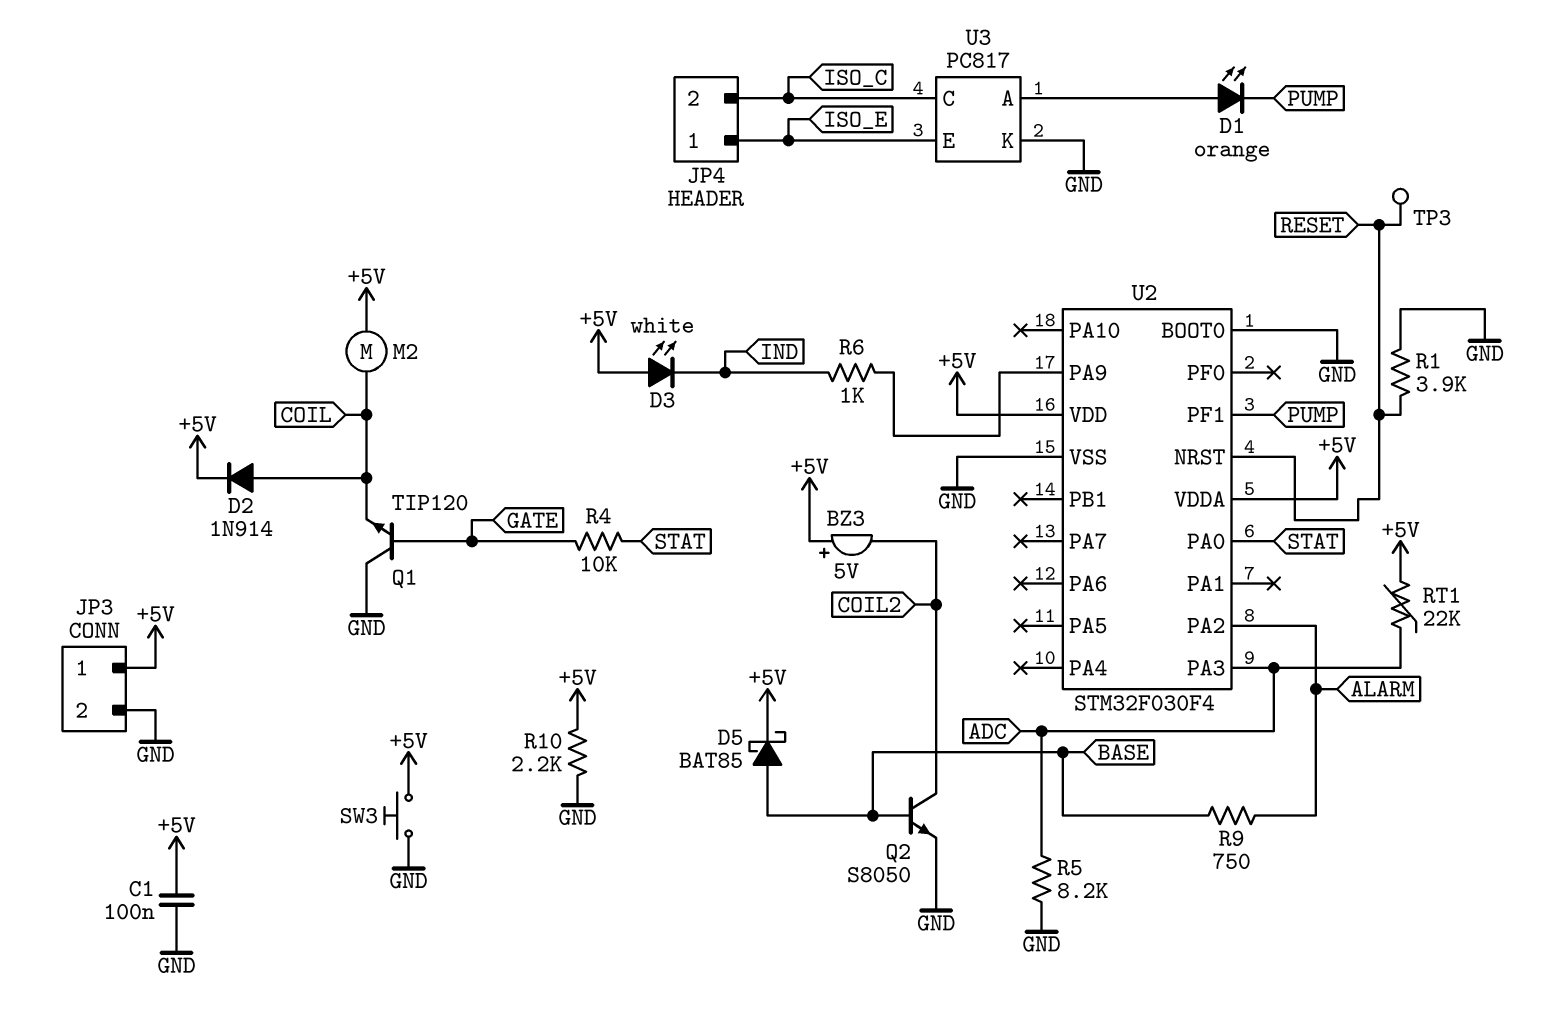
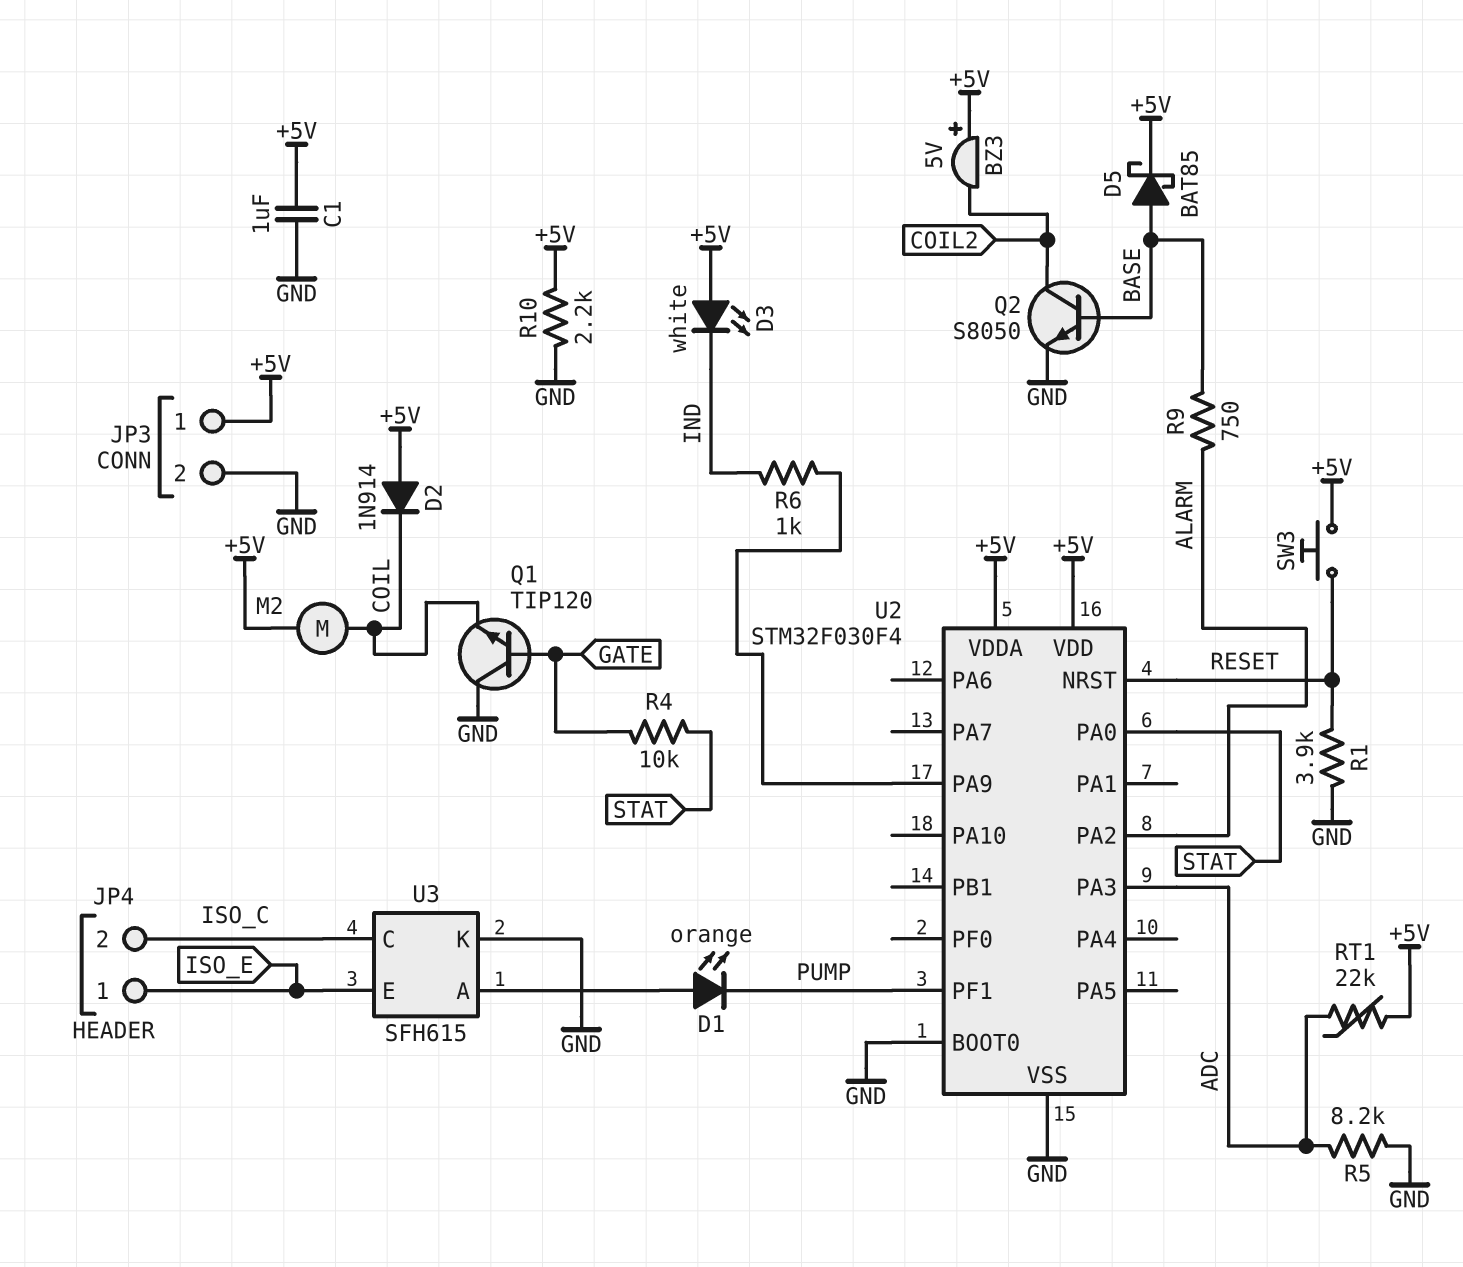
C1: 100nF (+5V, GND) -> 1uF (+5V, GND)
D2: diode 1N914 (A COIL, K +5V) -> diode 1N914 (A +5V, K COIL)
SW3: button (+5V, GND) -> button (+5V, RESET)
TP3: test point (RESET) -> none
U3: PC817 -> SFH615

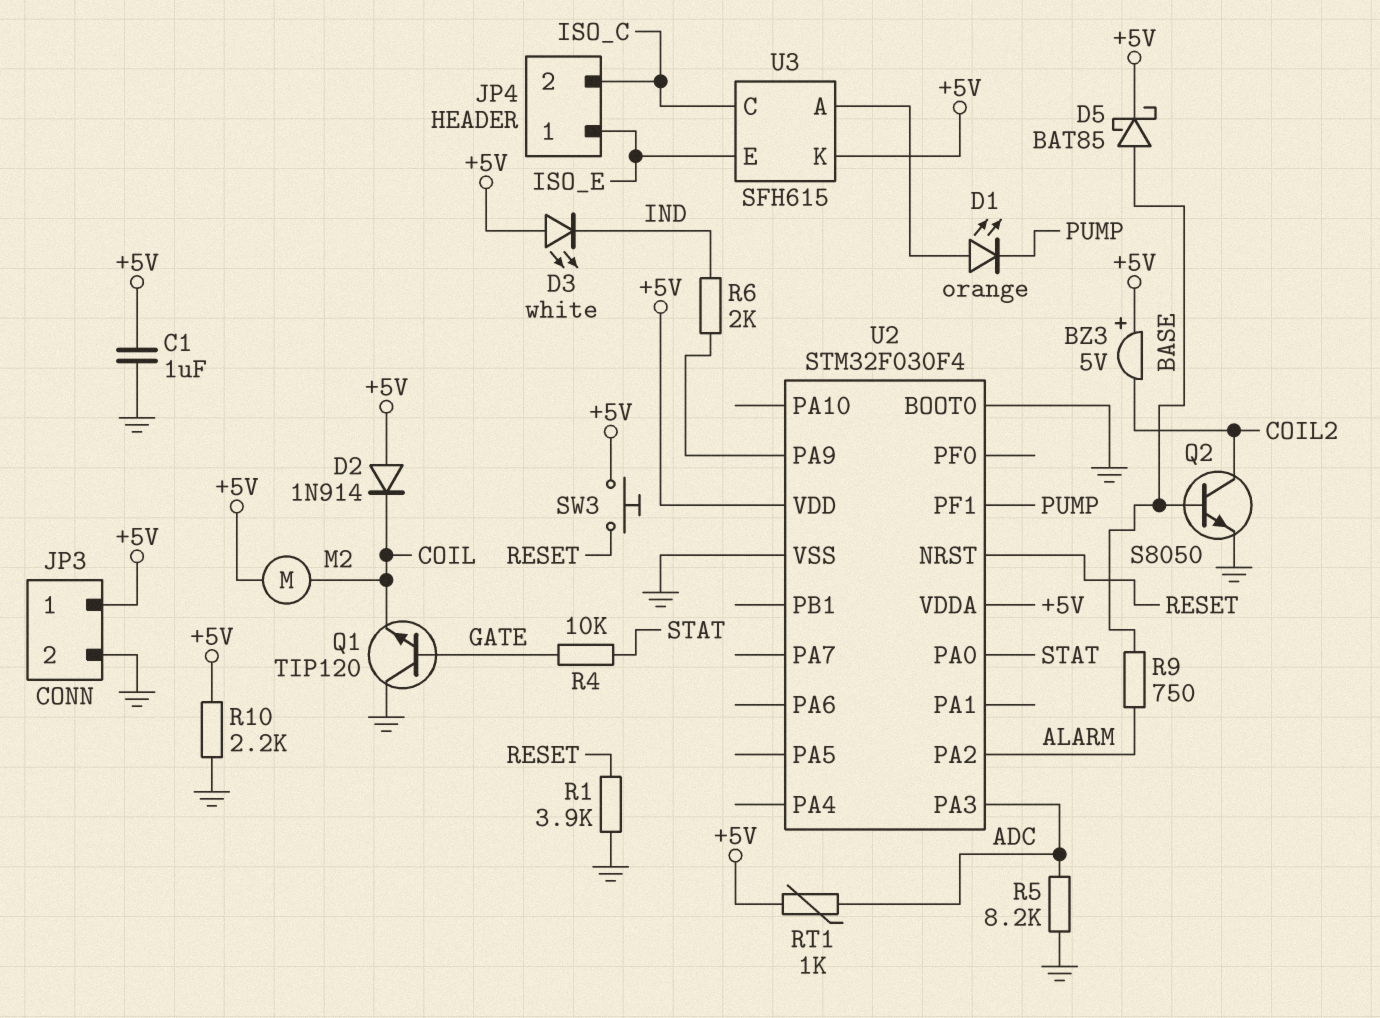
R6: 1k (IND, U2/PA9) -> 2k (IND, U2/PA9)
RT1: 22k (+5V, ADC) -> 1k (+5V, ADC)
U3 pin K: GND -> +5V

